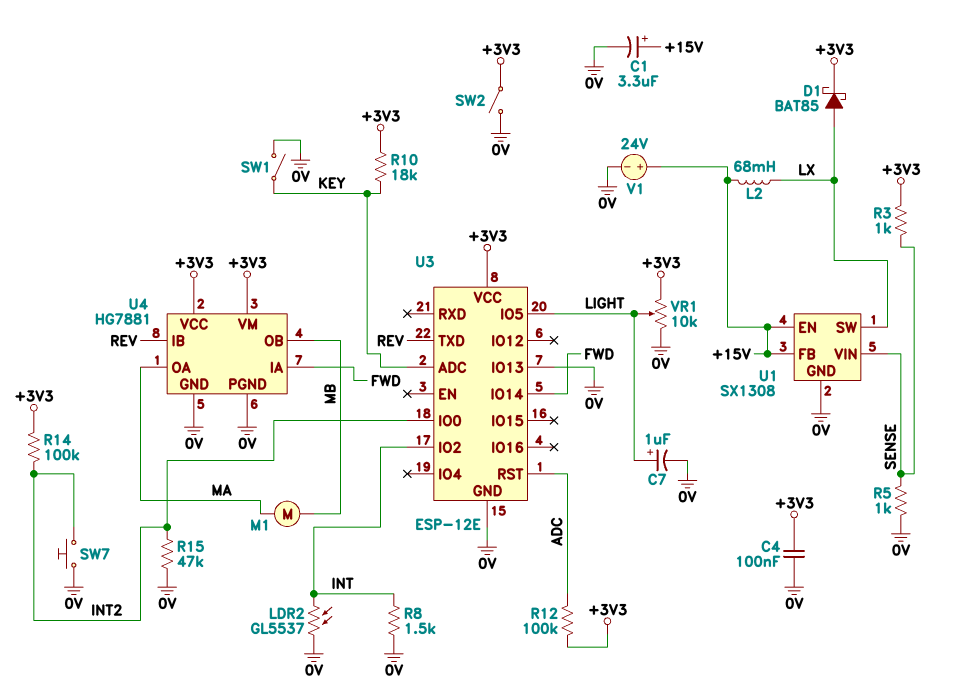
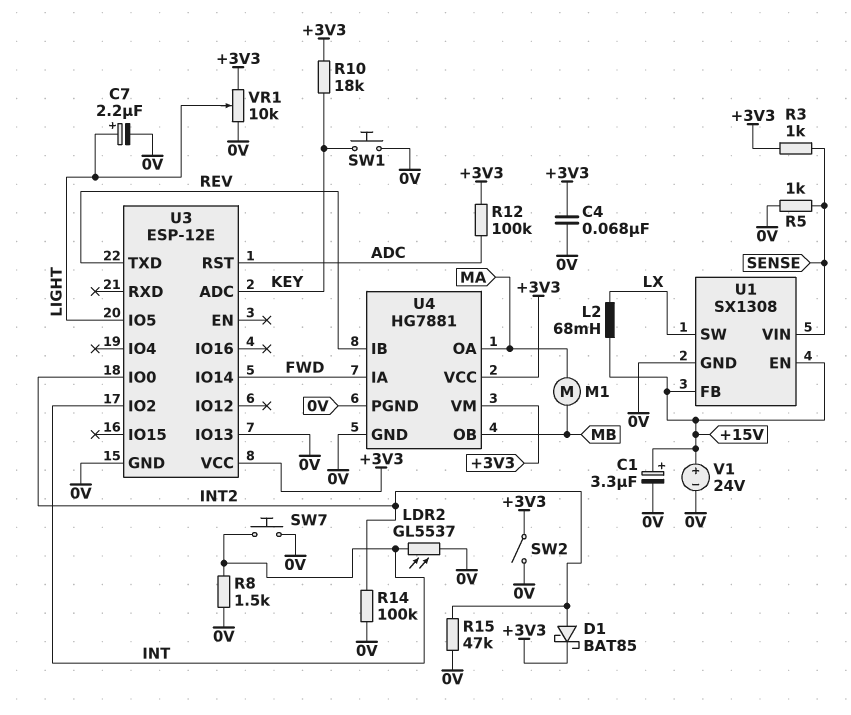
C4: 100nF (+3V3, 0V) -> 68nF (+3V3, 0V)
C7: 1uF (plus LIGHT, minus 0V) -> 2.2uF (plus LIGHT, minus 0V)
D1: schottky BAT85 (A LX, K +3V3) -> schottky BAT85 (A INT2, K +3V3)
R14: 100k (+3V3, INT2) -> 100k (0V, INT2)
SW1: switch (0V, KEY) -> button (0V, KEY)
SW7: button (0V, INT2) -> button (0V, INT)

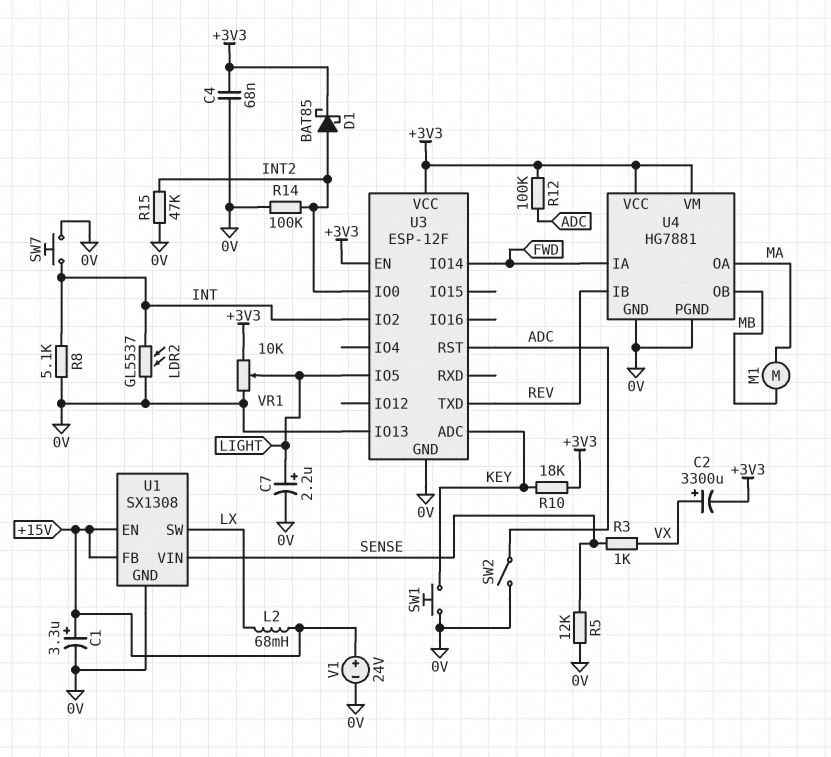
C2: none -> 3300uF (plus VX, minus +3V3)
R3: 1k (+3V3, SENSE) -> 1k (SENSE, VX)
R5: 1k (0V, SENSE) -> 12k (0V, SENSE)
R8: 1.5k (0V, INT) -> 5.1k (0V, INT)
SW2: switch (+3V3, 0V) -> switch (0V, ADC)
U3: ESP-12E -> ESP-12F
U3 pin EN: none -> +3V3

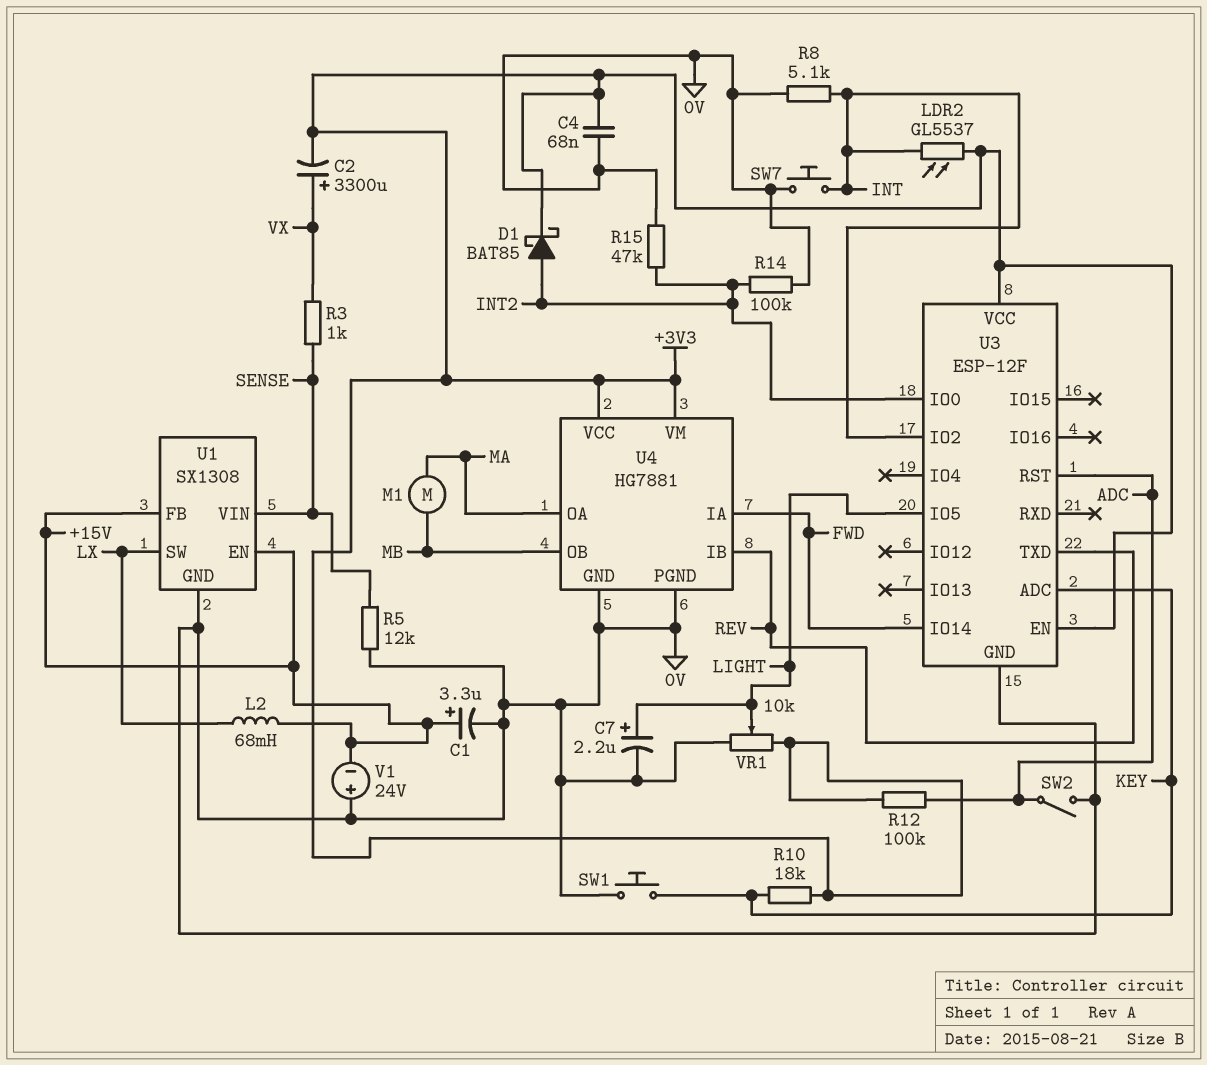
LDR2: GL5537 (0V, INT) -> GL5537 (+3V3, INT)
U3 pin IO13: 0V -> none
V1: 24V (plus +15V, minus 0V) -> 24V (plus 0V, minus +15V)

